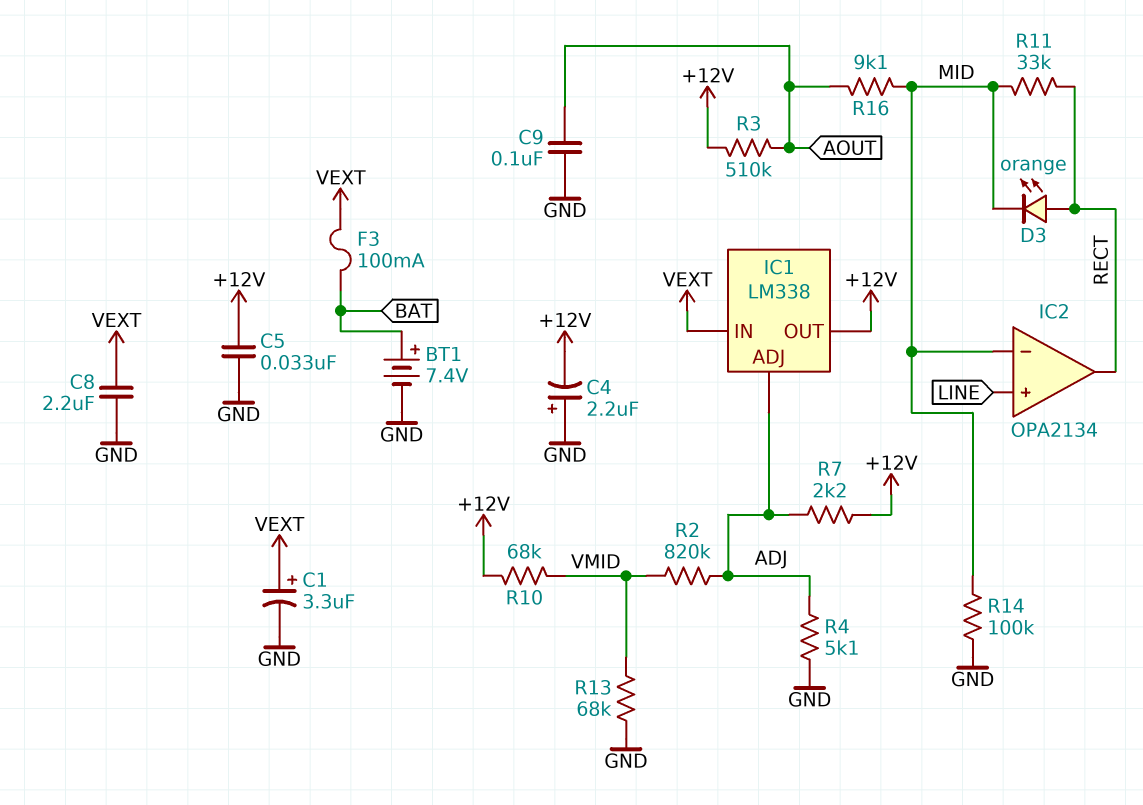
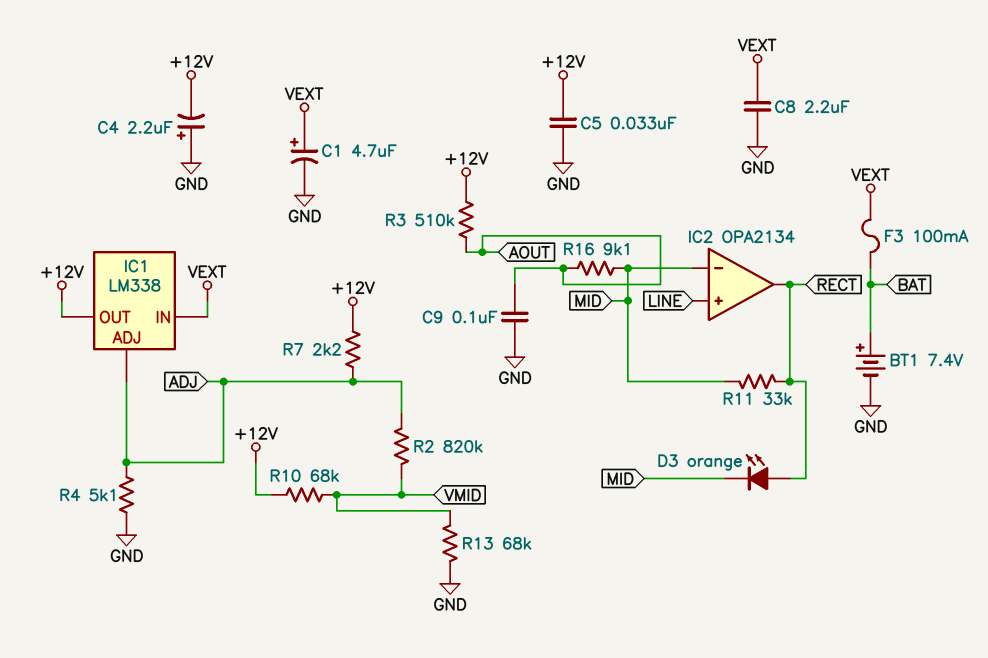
C1: 3.3uF (plus VEXT, minus GND) -> 4.7uF (plus VEXT, minus GND)
R14: 100k (GND, MID) -> none

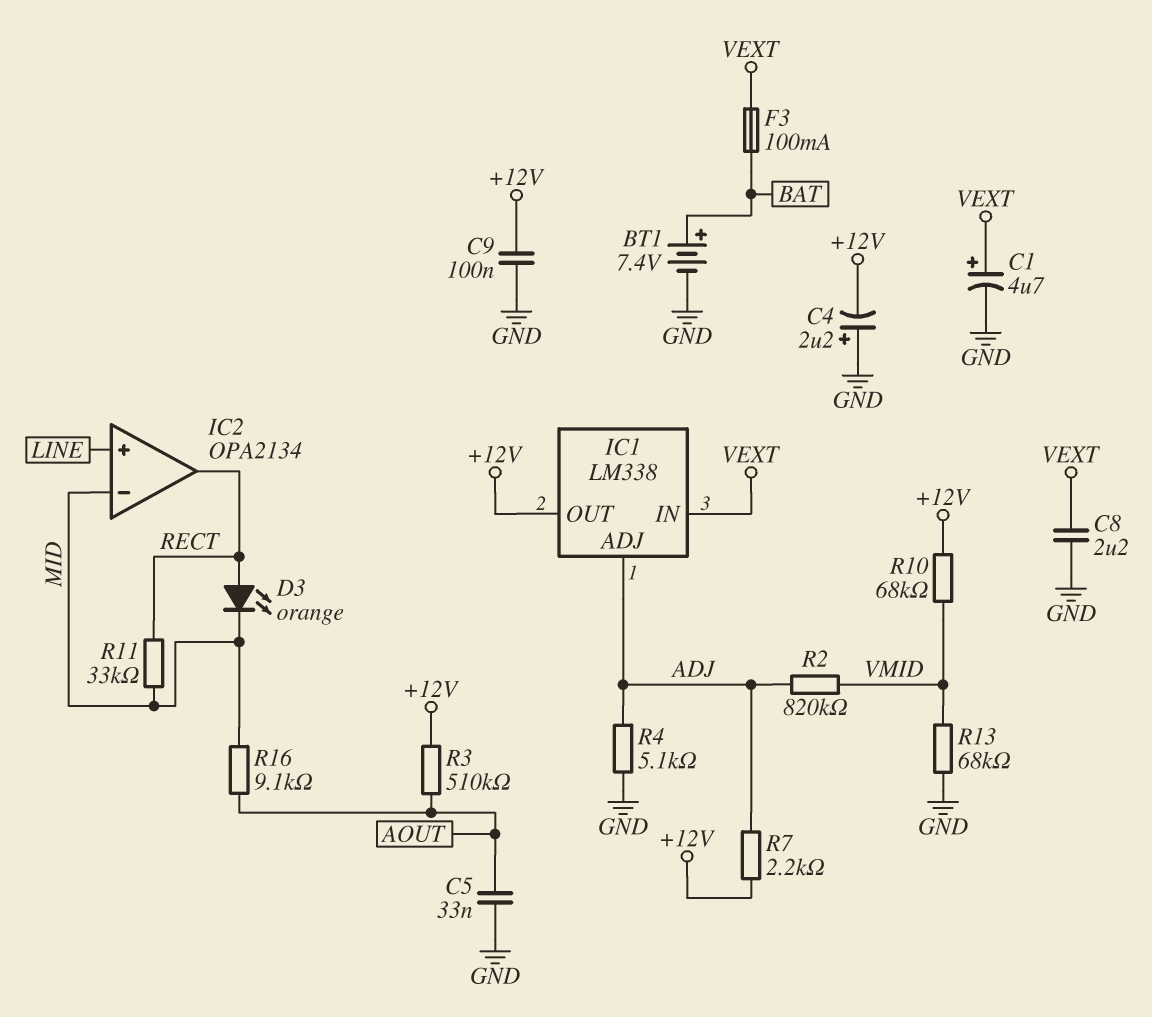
C5: 33nF (+12V, GND) -> 33nF (AOUT, GND)
C9: 100nF (AOUT, GND) -> 100nF (+12V, GND)

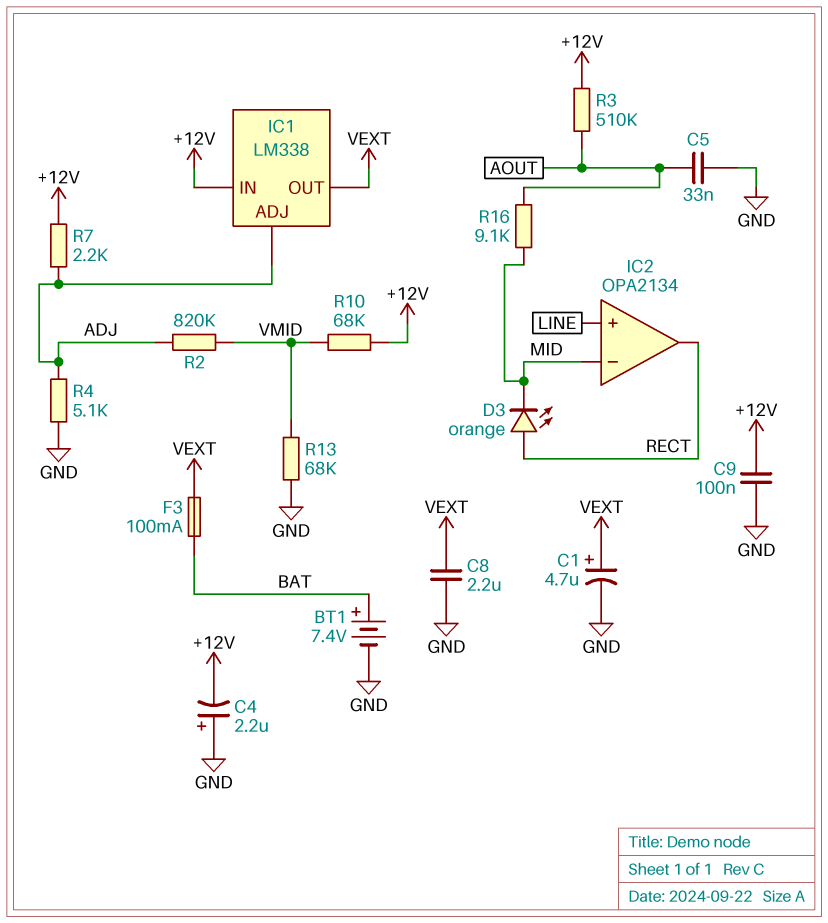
IC1 pin IN: VEXT -> +12V
IC1 pin OUT: +12V -> VEXT
R11: 33k (MID, RECT) -> none

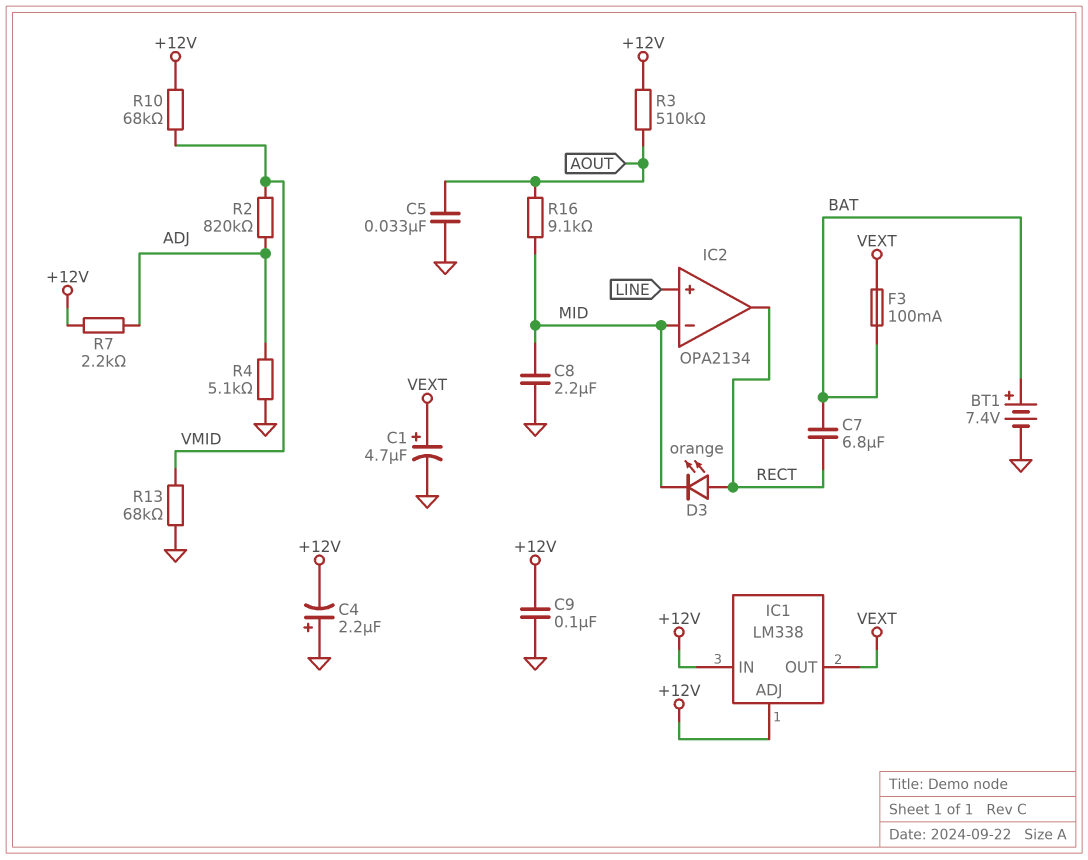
C7: none -> 6.8uF (BAT, RECT)
C8: 2.2uF (GND, VEXT) -> 2.2uF (GND, MID)
IC1 pin ADJ: ADJ -> +12V

